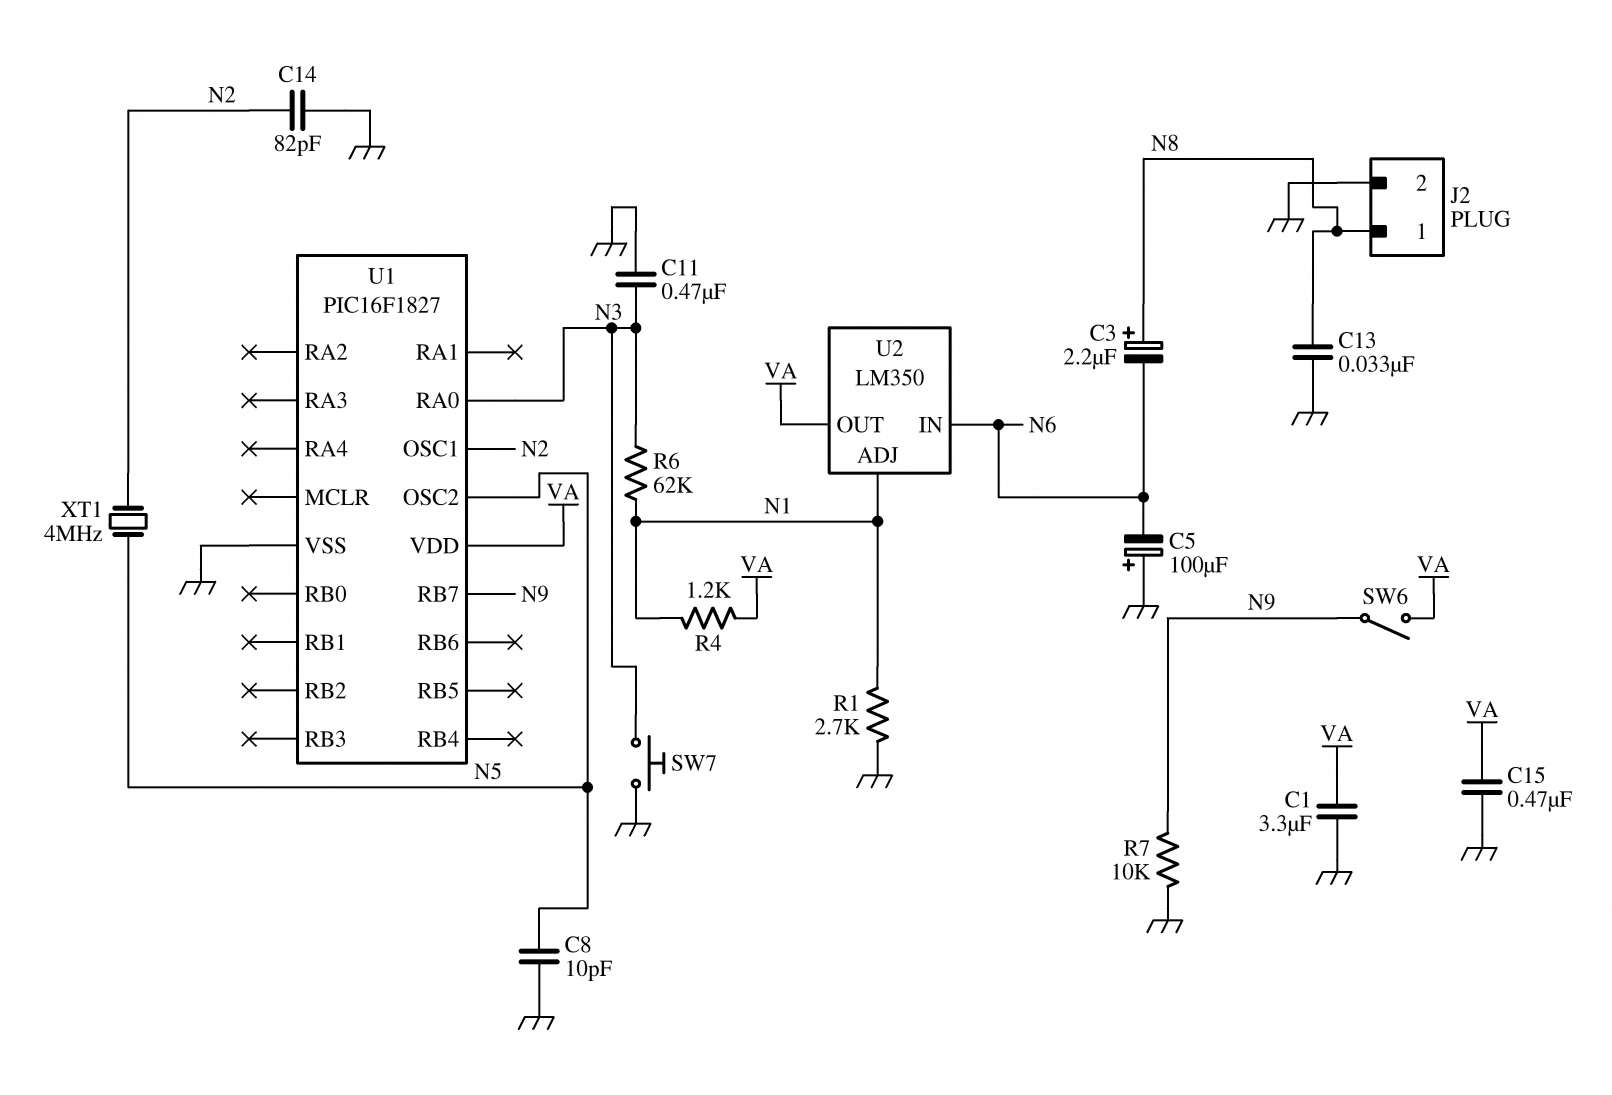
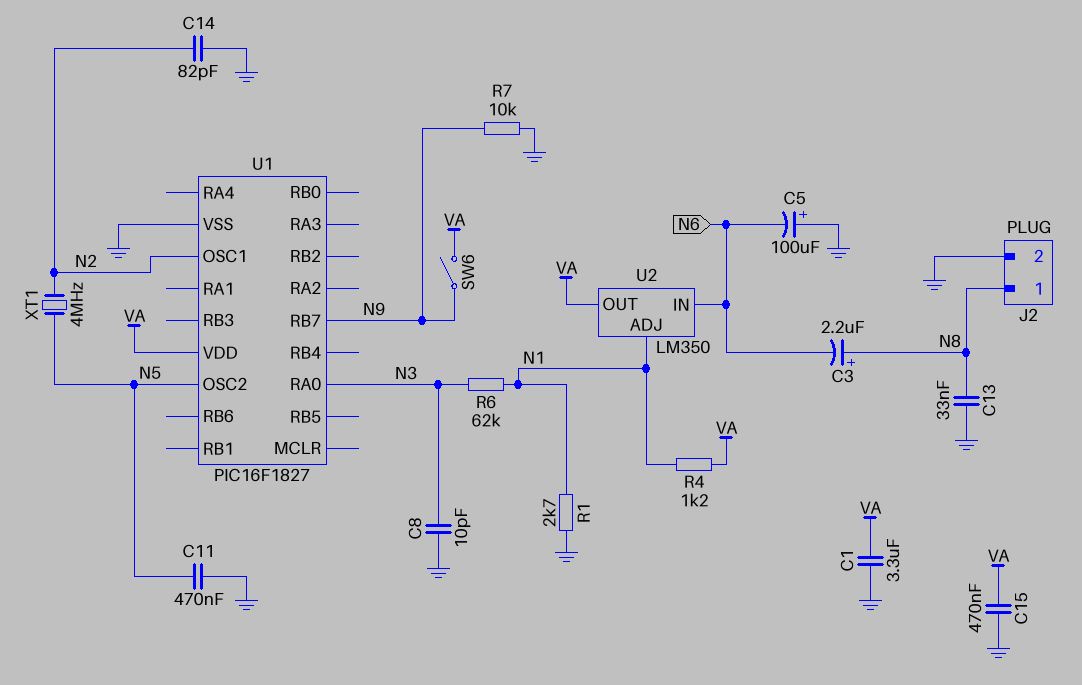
C8: 10pF (GND, N5) -> 10pF (GND, N3)
C11: 470nF (GND, N3) -> 470nF (GND, N5)
SW7: button (GND, N3) -> none

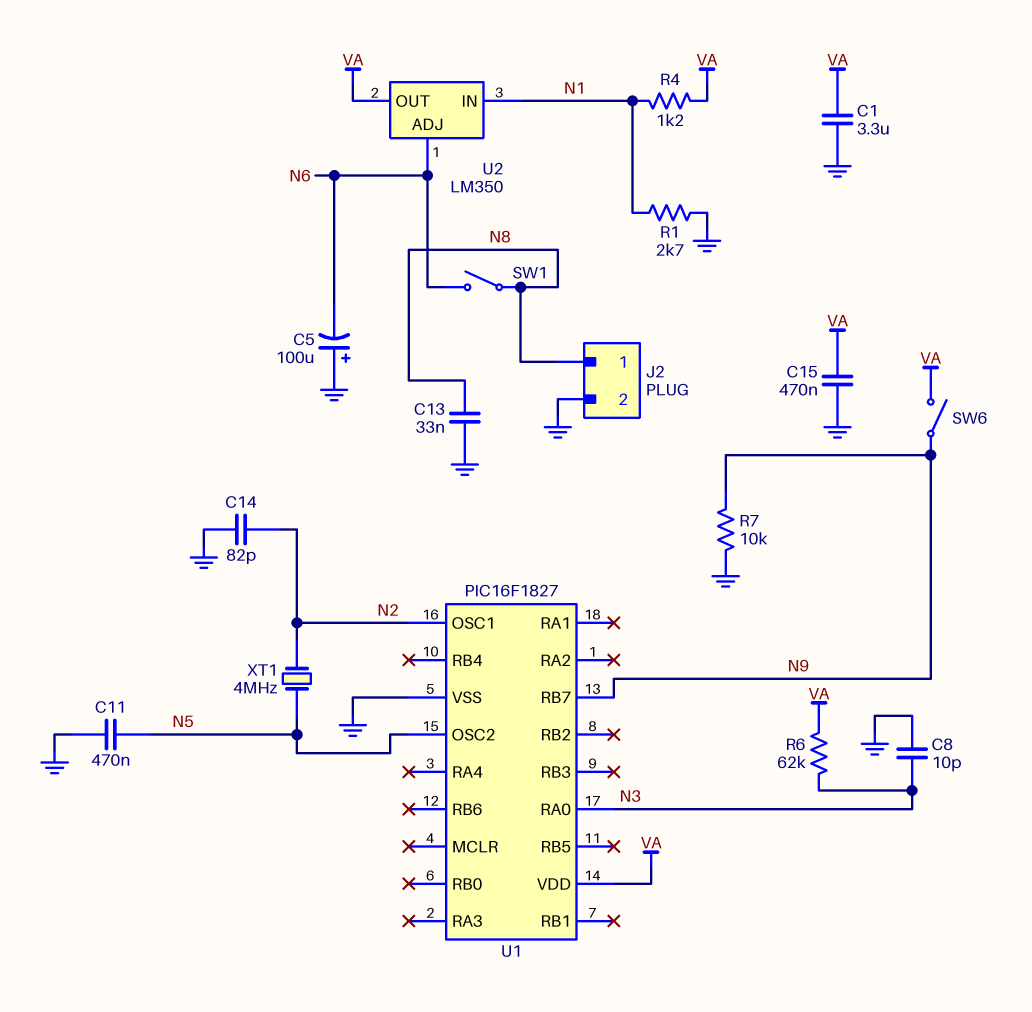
C3: 2.2uF (plus N8, minus N6) -> none
R6: 62k (N1, N3) -> 62k (N3, VA)
SW1: none -> switch (N6, N8)
U2 pin ADJ: N1 -> N6
U2 pin IN: N6 -> N1

